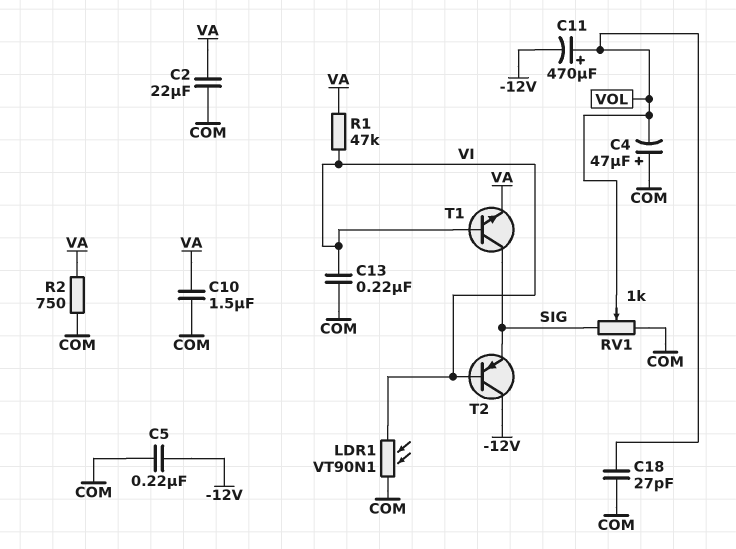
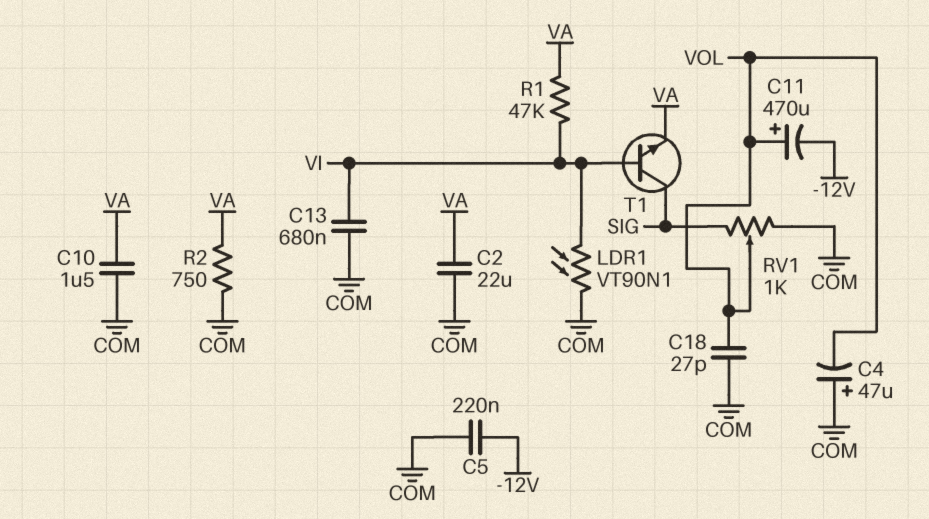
C13: 220nF (COM, VI) -> 680nF (COM, VI)
T2: PNP (B VI, C -12V, E SIG) -> none

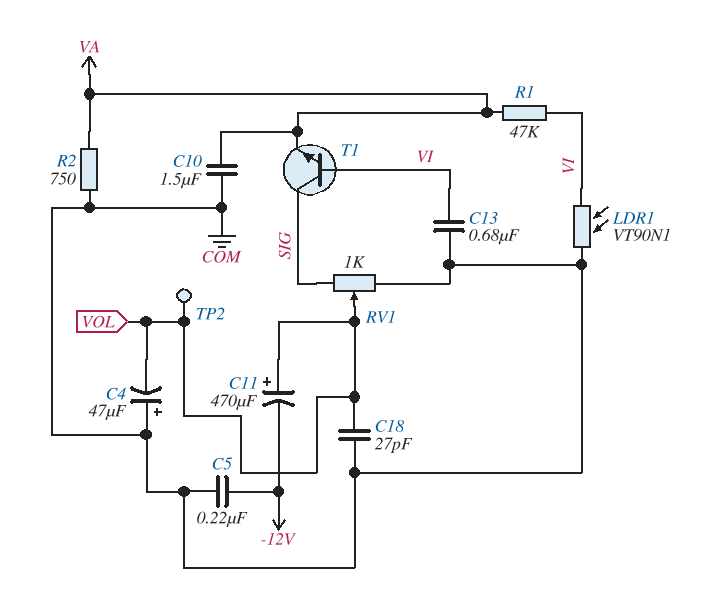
C2: 22uF (COM, VA) -> none
TP2: none -> test point (VOL)

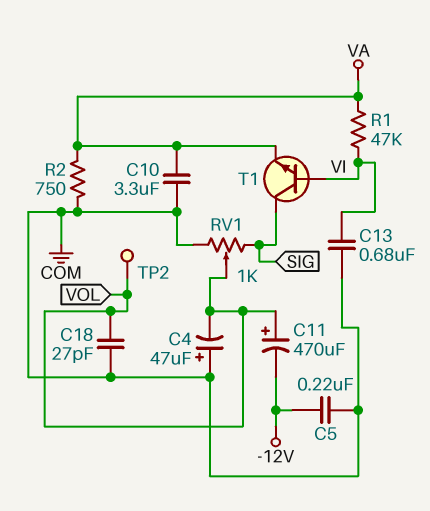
C10: 1.5uF (COM, VA) -> 3.3uF (COM, VA)
LDR1: VT90N1 (COM, VI) -> none

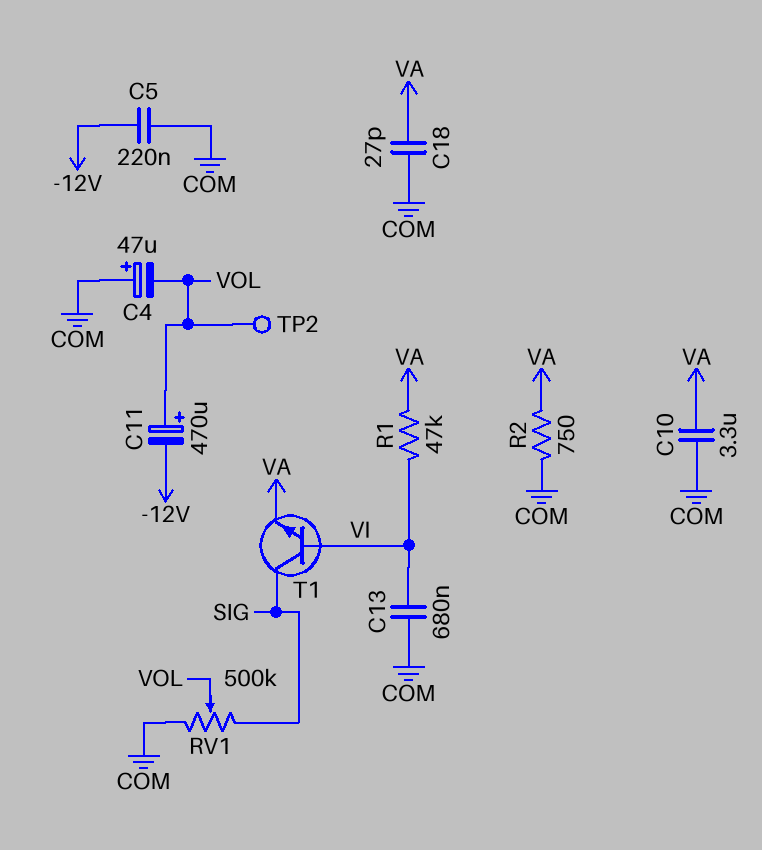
C18: 27pF (COM, VOL) -> 27pF (COM, VA)
RV1: 1k (COM, SIG, wiper VOL) -> 500k (COM, SIG, wiper VOL)

